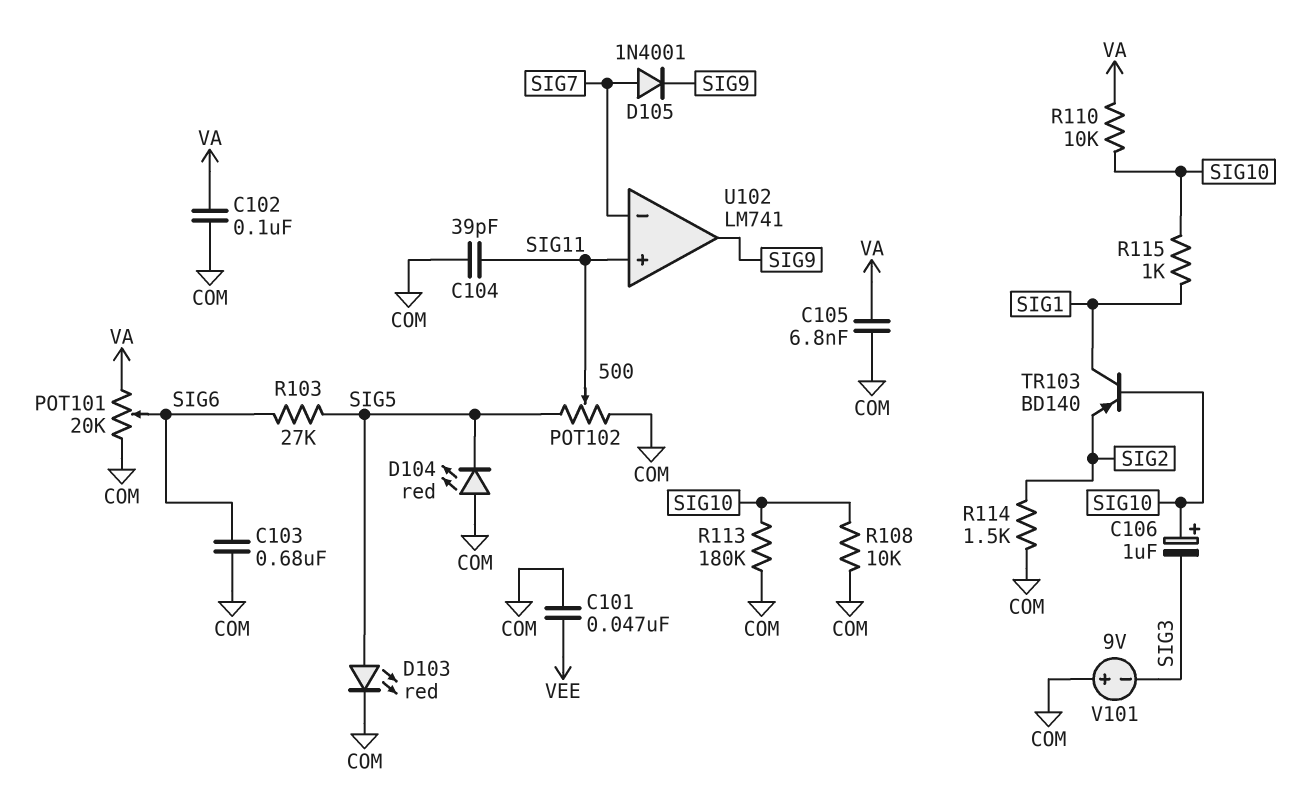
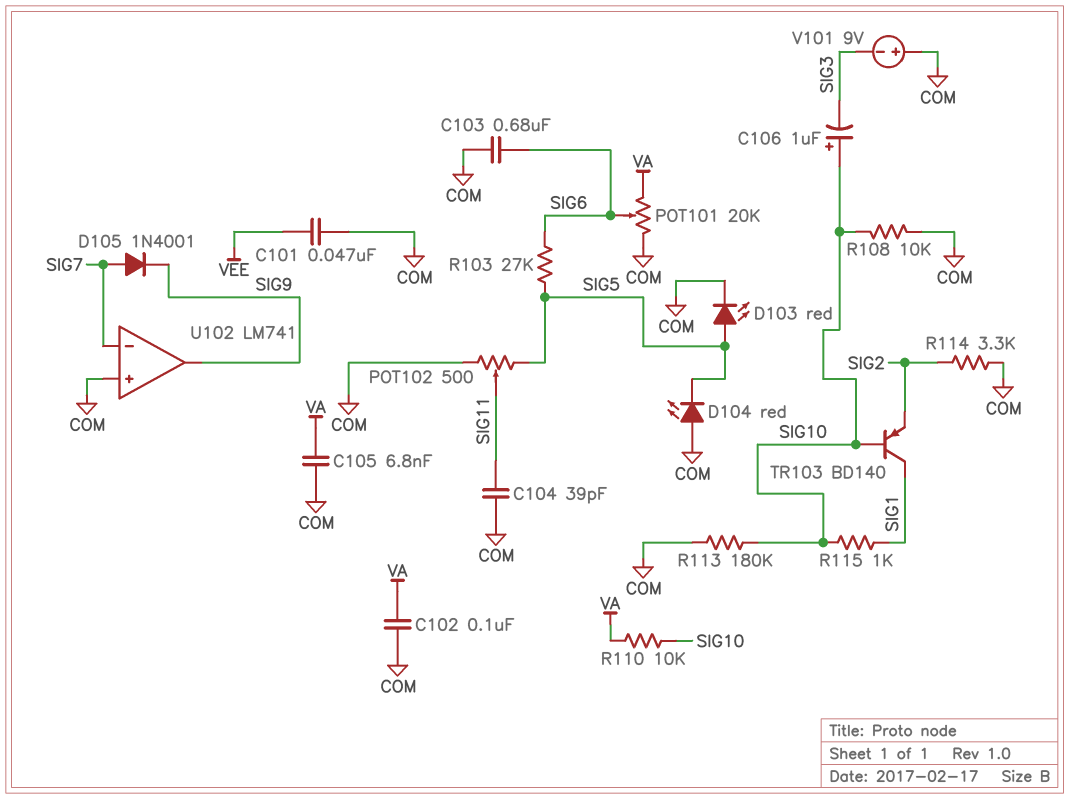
R114: 1.5k (COM, SIG2) -> 3.3k (COM, SIG2)
U102 pin in+: SIG11 -> COM

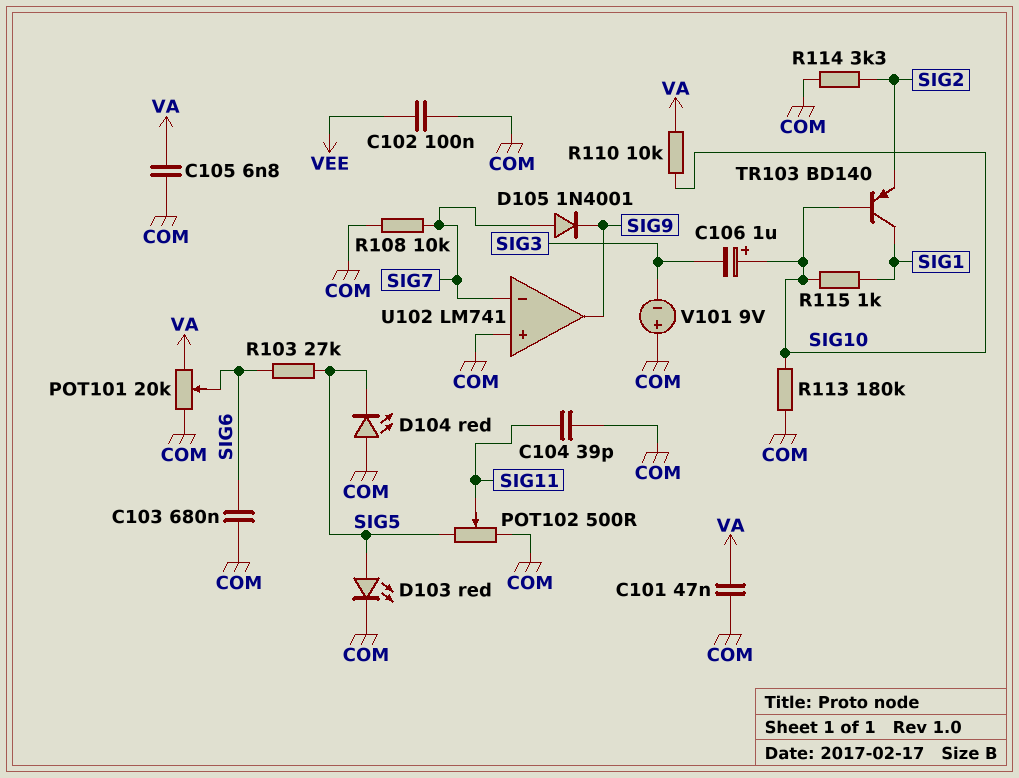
C101: 47nF (COM, VEE) -> 47nF (COM, VA)
C102: 100nF (COM, VA) -> 100nF (COM, VEE)
R108: 10k (COM, SIG10) -> 10k (COM, SIG7)

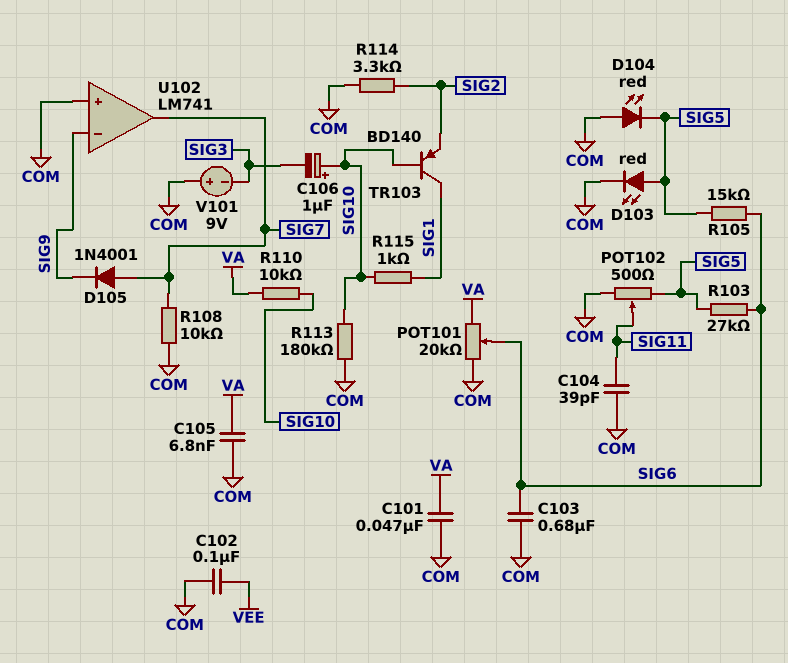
R105: none -> 15k (SIG5, SIG6)
U102 pin in-: SIG7 -> SIG9
U102 pin out: SIG9 -> SIG7

